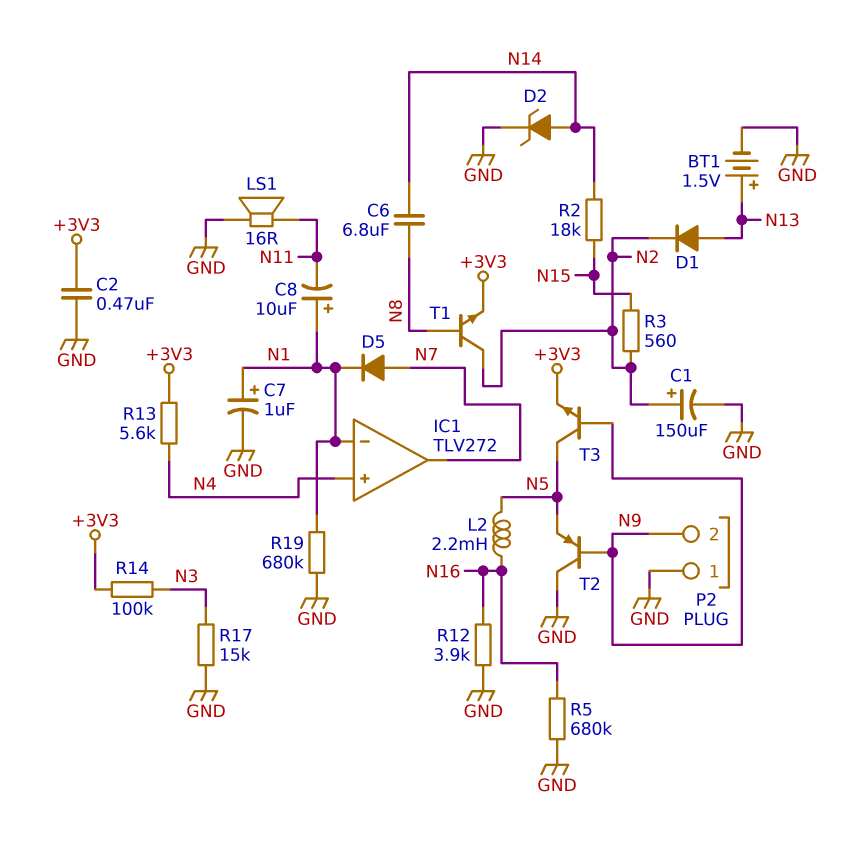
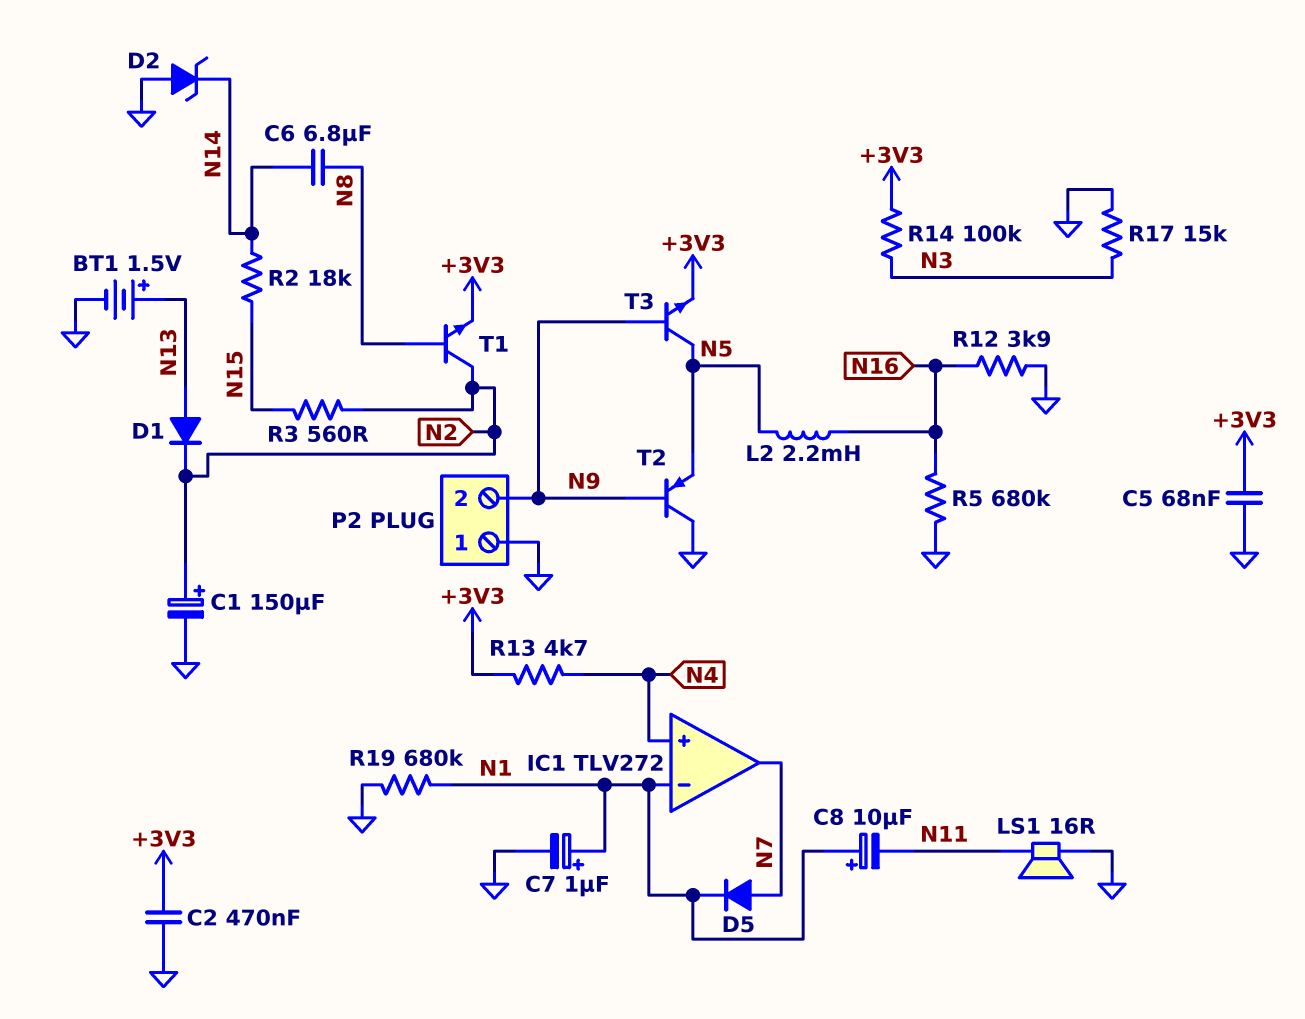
C5: none -> 68nF (+3V3, GND)
D2: zener (A N14, K GND) -> zener (A GND, K N14)
R13: 5.6k (+3V3, N4) -> 4.7k (+3V3, N4)

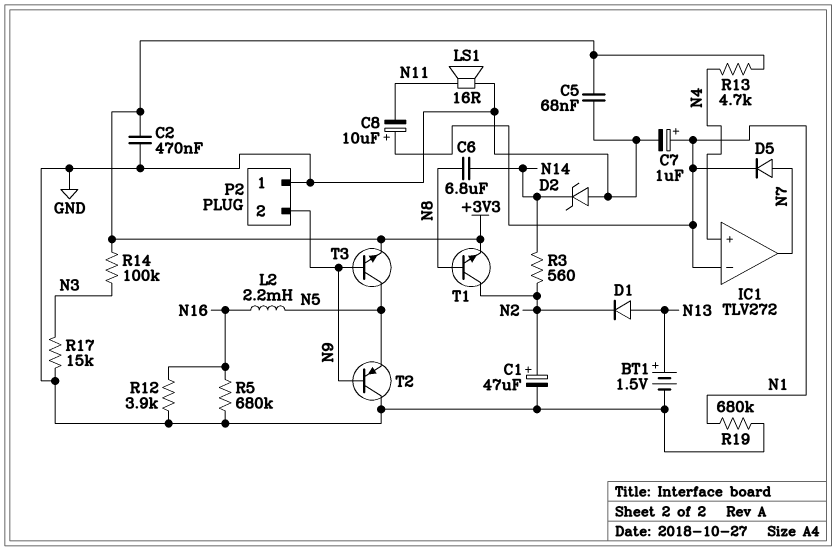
C1: 150uF (plus N2, minus GND) -> 47uF (plus N2, minus GND)
R2: 18k (N14, N15) -> none
R3: 560 (N2, N15) -> 560 (N2, N14)

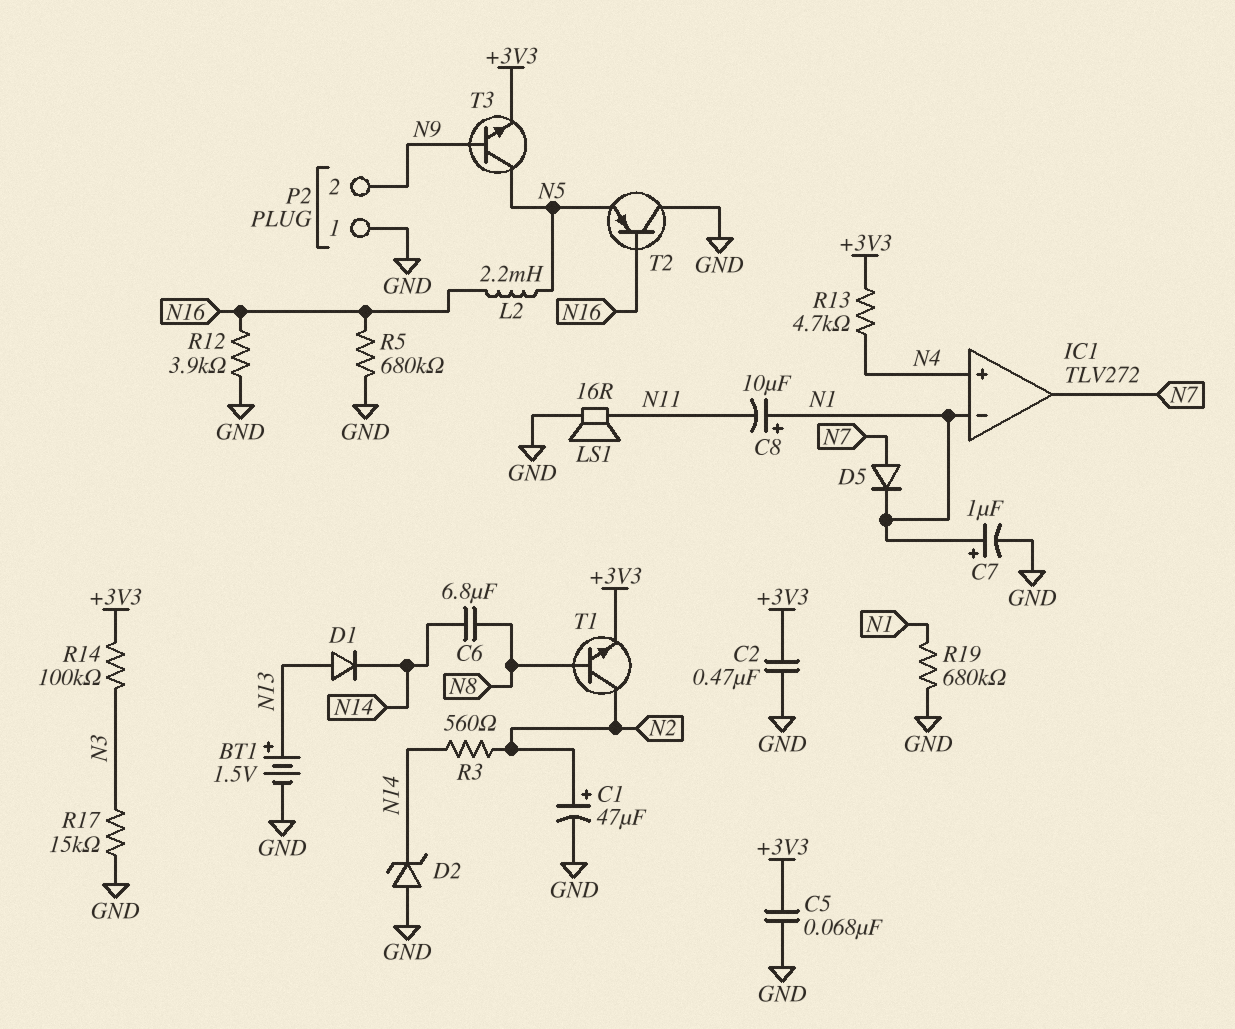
D1: diode (A N13, K N2) -> diode (A N13, K N14)
T2: PNP (B N9, C GND, E N5) -> PNP (B N16, C GND, E N5)

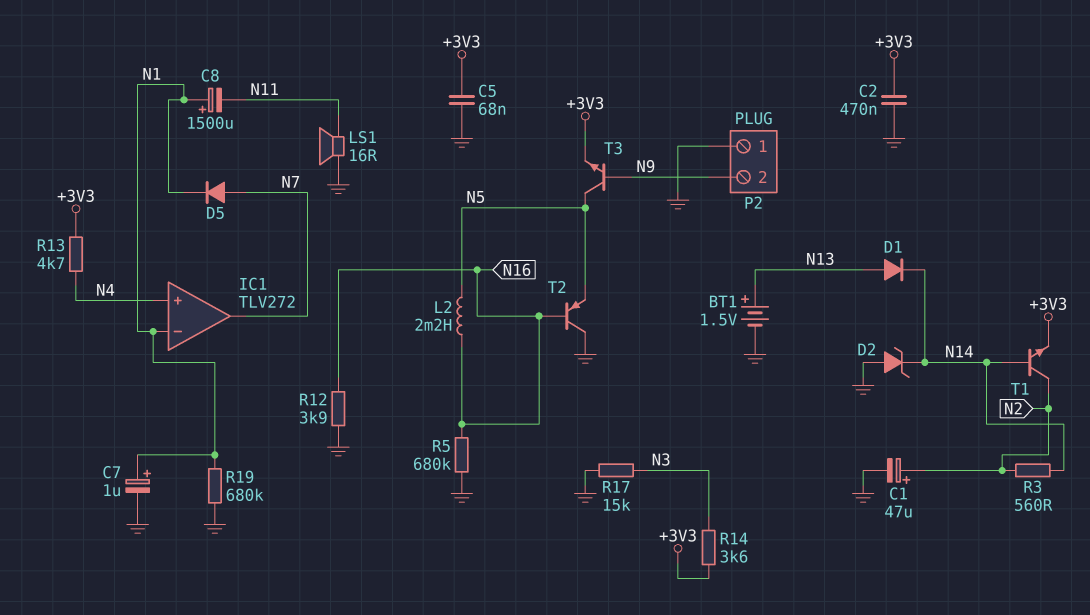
C6: 6.8uF (N8, N14) -> none
C8: 10uF (plus N1, minus N11) -> 1500uF (plus N1, minus N11)
R14: 100k (+3V3, N3) -> 3.6k (+3V3, N3)
T1: NPN (B N8, C N2, E +3V3) -> NPN (B N14, C N2, E +3V3)

